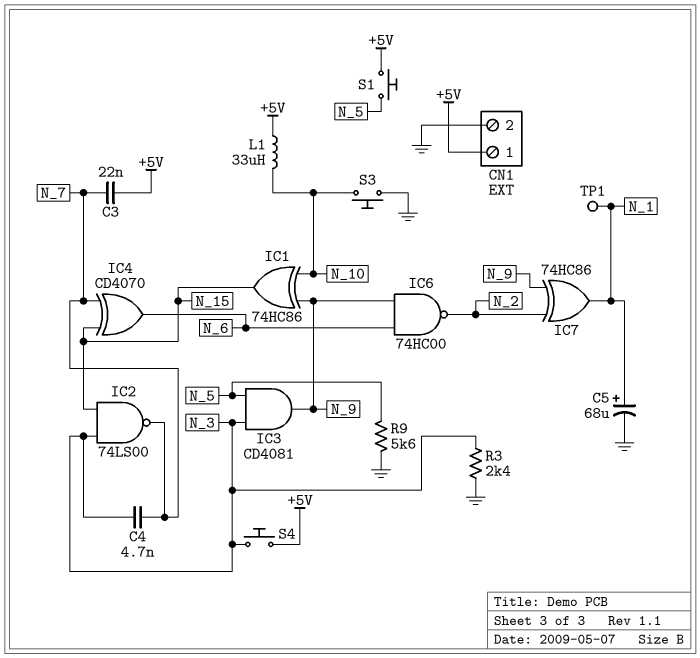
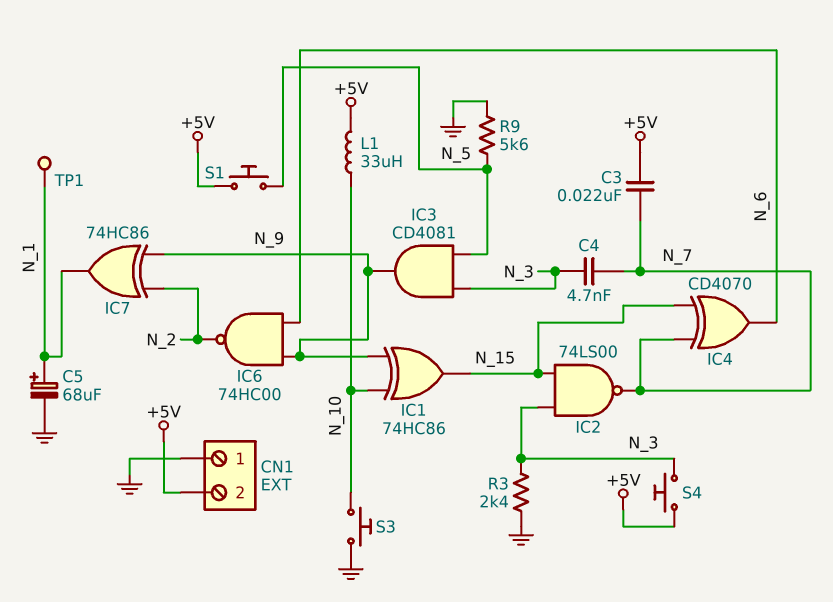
CN1 pin 1: +5V -> GND
CN1 pin 2: GND -> +5V

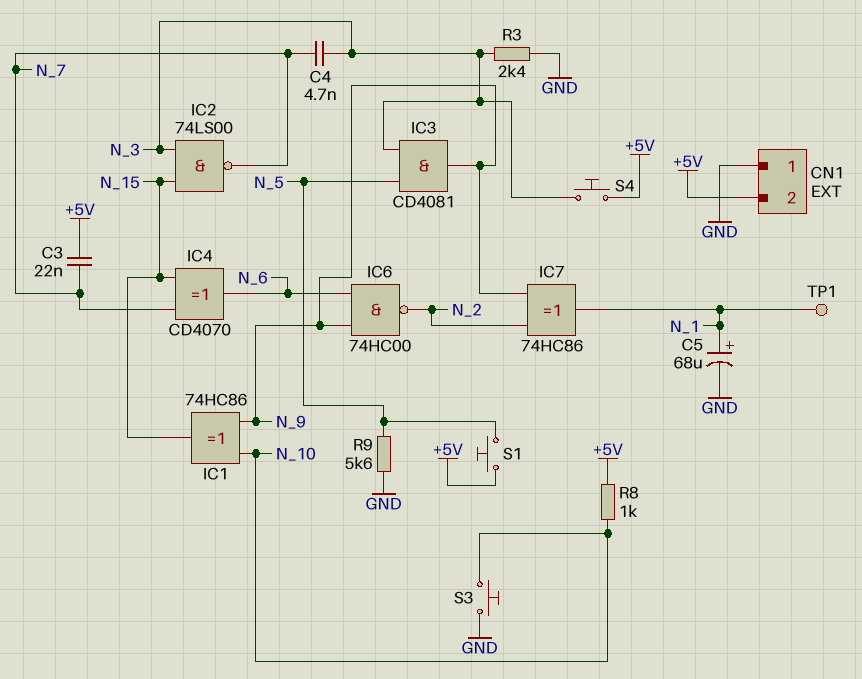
L1: 33uH (+5V, N_10) -> none
R8: none -> 1k (+5V, N_10)

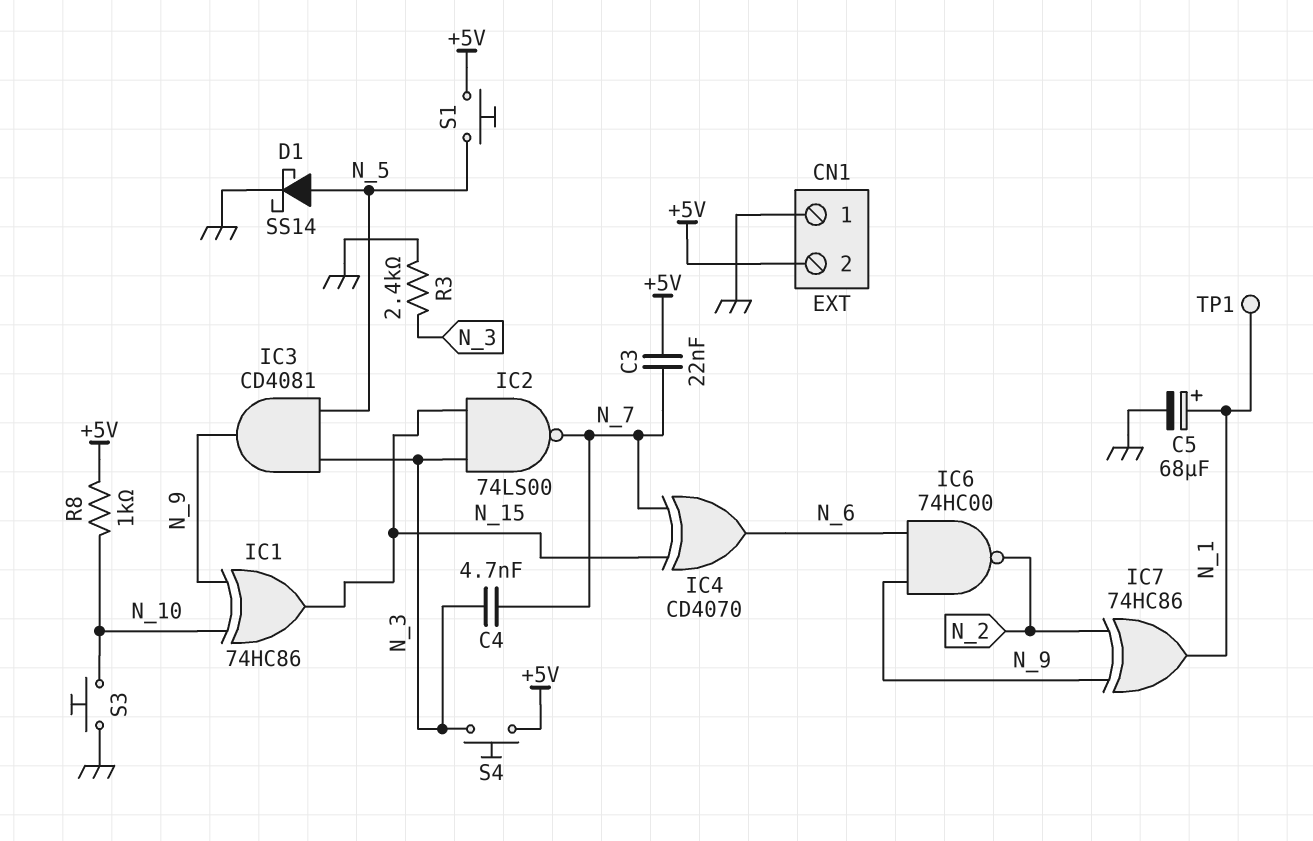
D1: none -> schottky SS14 (A N_5, K GND)
R9: 5.6k (GND, N_5) -> none

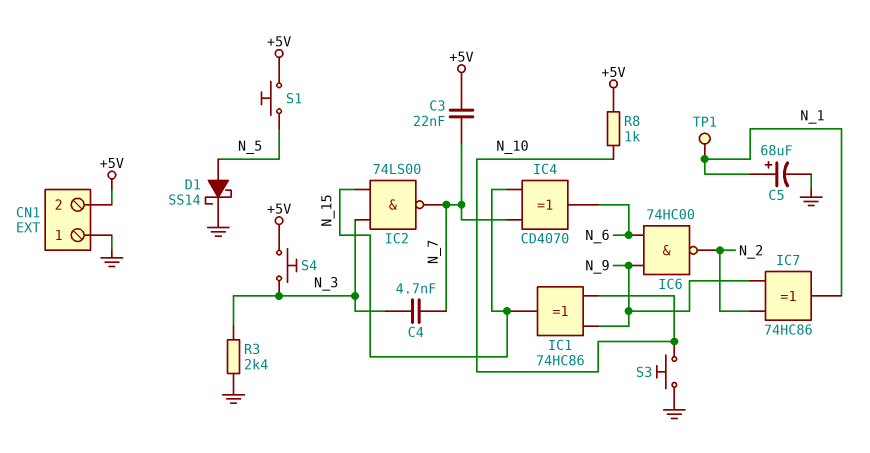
IC3: AND CD4081 (in N_3, in N_5, out N_9) -> none

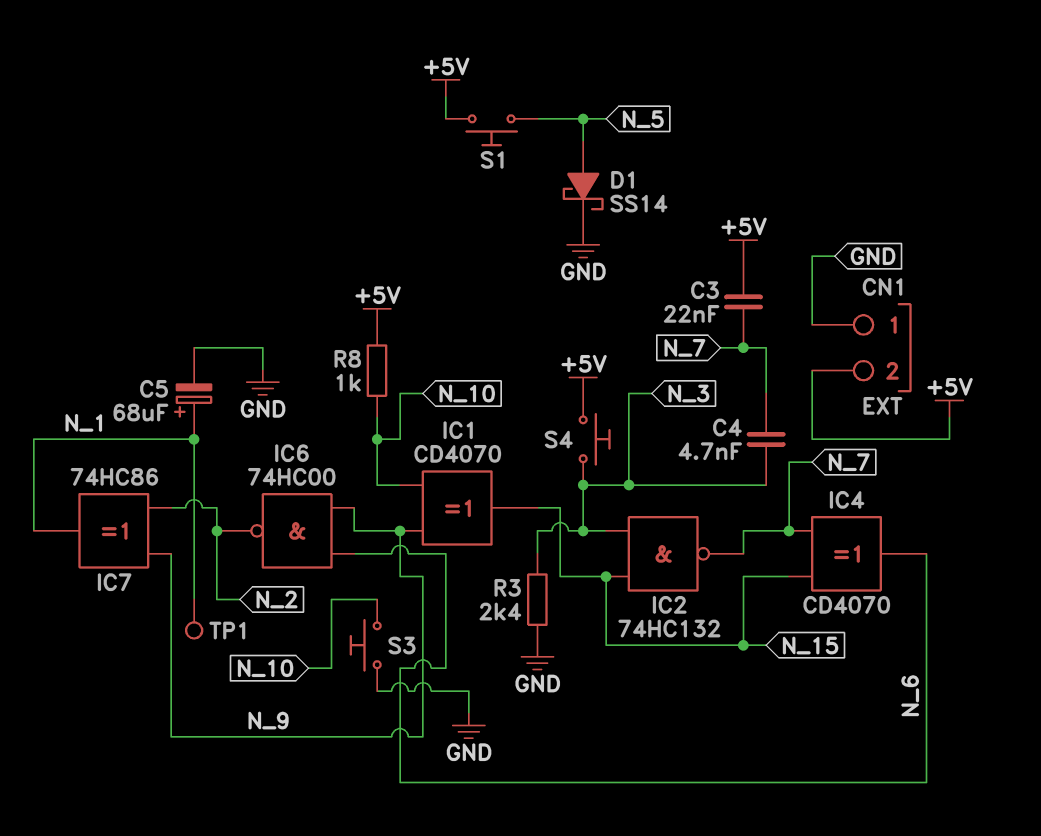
IC1: XOR 74HC86 (in N_9, in N_10, out N_15) -> XOR CD4070 (in N_9, in N_10, out N_15)
IC2: NAND 74LS00 (in N_3, in N_15, out N_7) -> NAND 74HC132 (in N_3, in N_15, out N_7)

